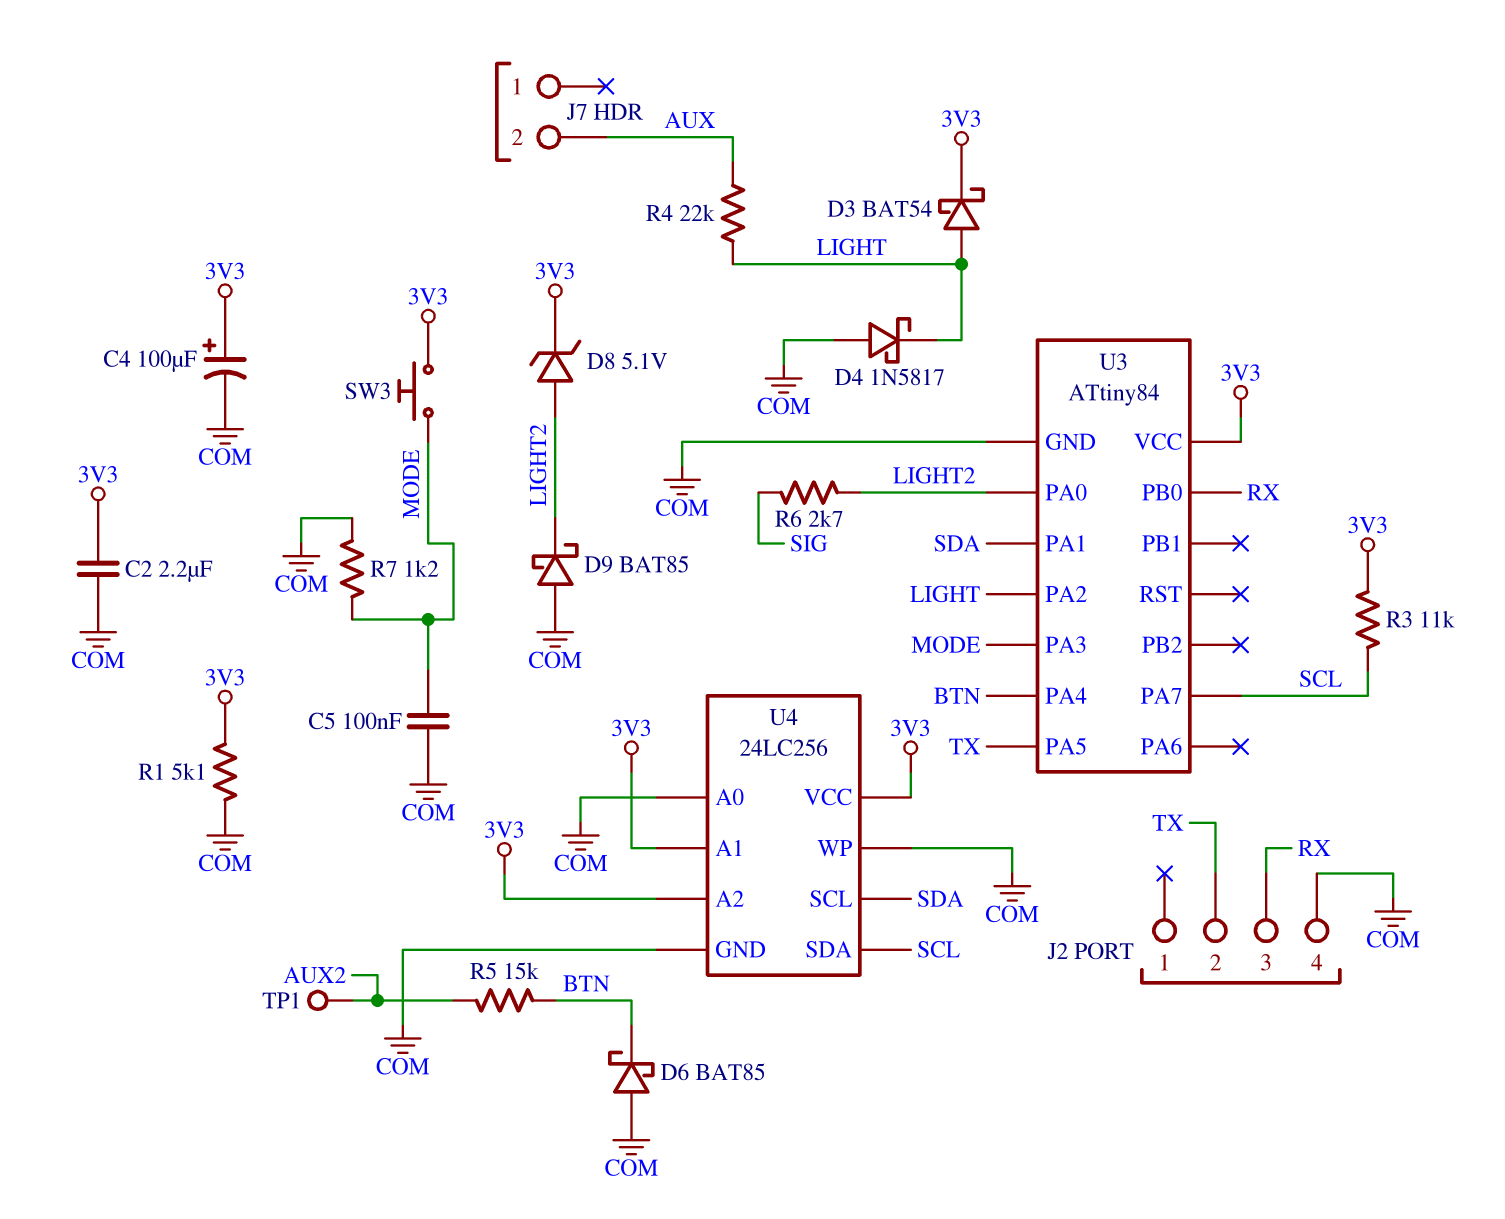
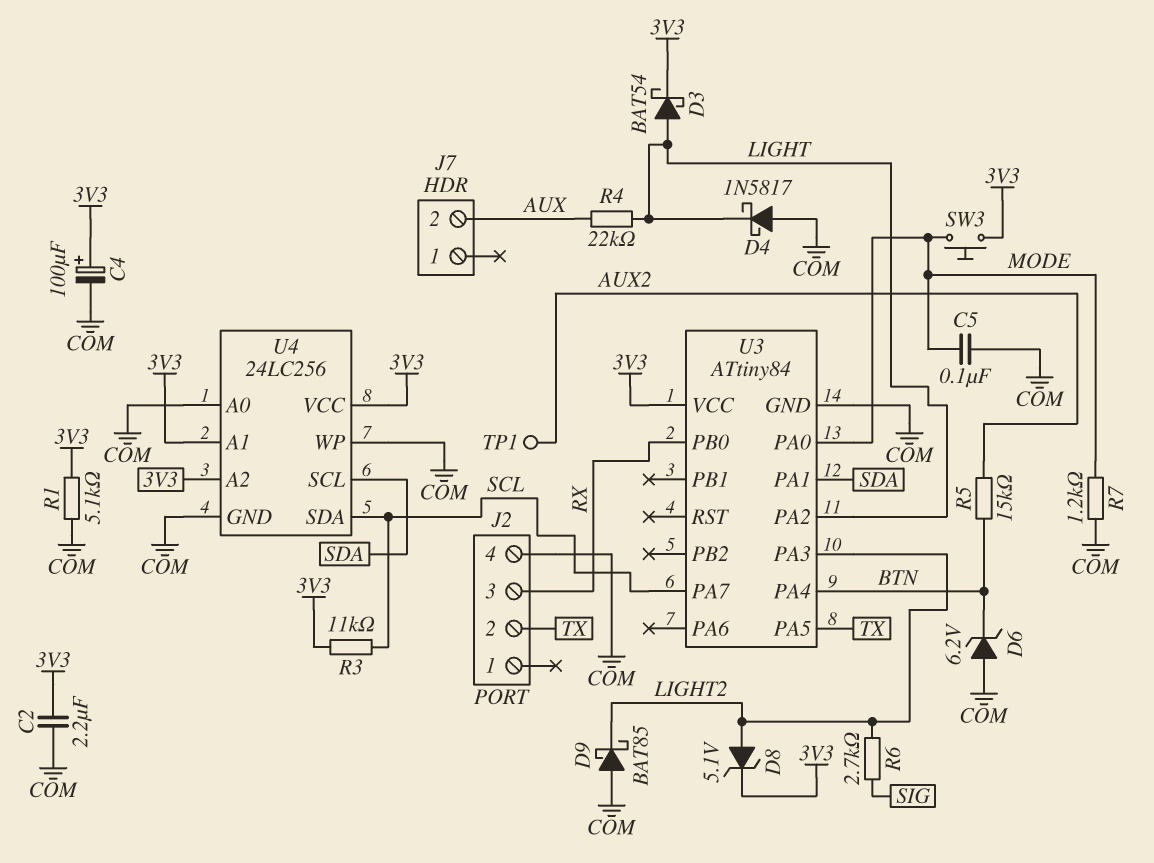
D6: schottky BAT85 (A COM, K BTN) -> zener 6.2V (A COM, K BTN)
U3 pin PA0: LIGHT2 -> MODE
U3 pin PA3: MODE -> LIGHT2

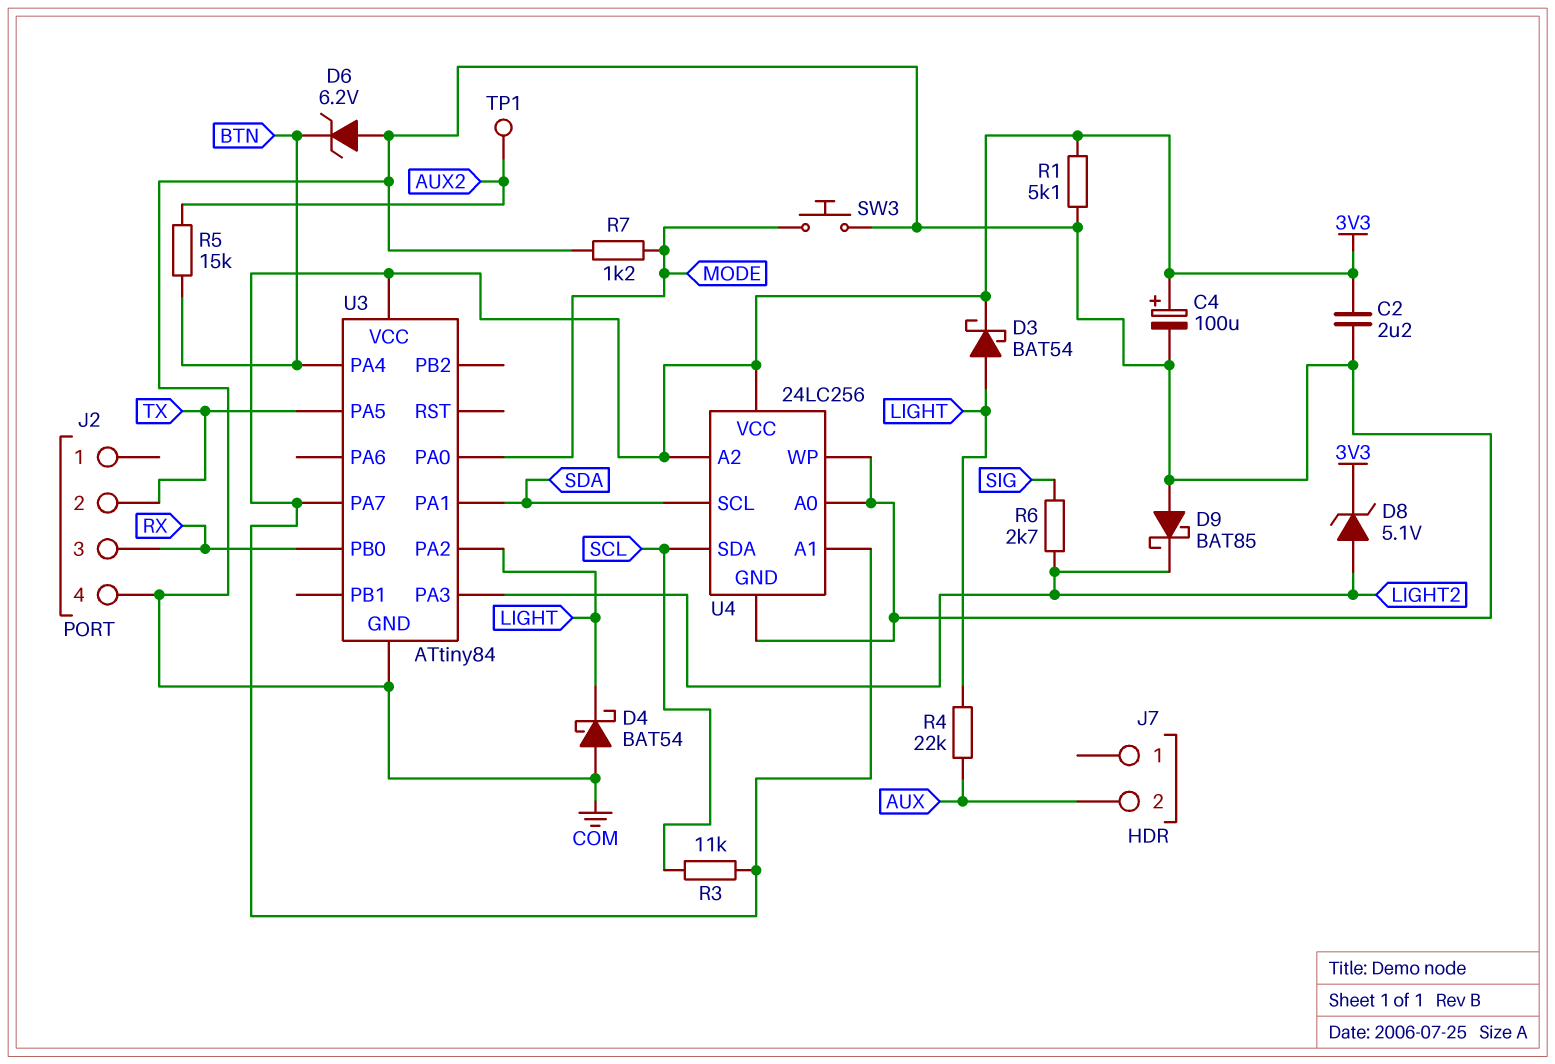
C5: 100nF (COM, MODE) -> none
D4: schottky 1N5817 (A COM, K LIGHT) -> schottky BAT54 (A COM, K LIGHT)
SW3: button (3V3, MODE) -> button (COM, MODE)
U3 pin PA7: SCL -> 3V3

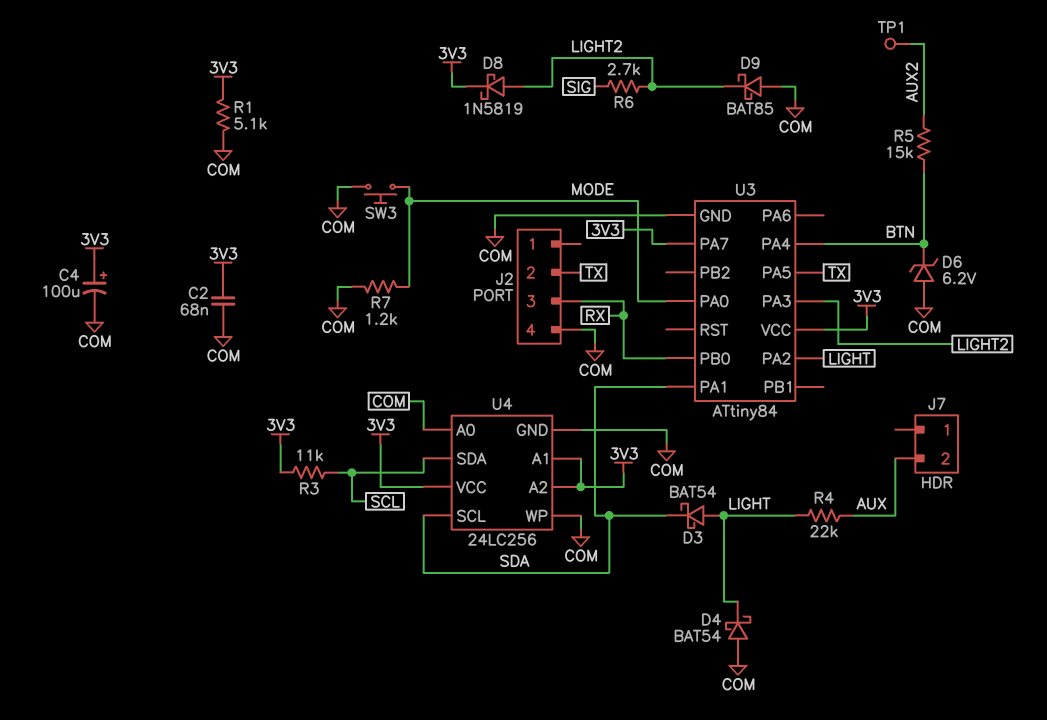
C2: 2.2uF (3V3, COM) -> 68nF (3V3, COM)
D3: schottky BAT54 (A LIGHT, K 3V3) -> schottky BAT54 (A LIGHT, K SDA)
D8: zener 5.1V (A LIGHT2, K 3V3) -> schottky 1N5819 (A LIGHT2, K 3V3)

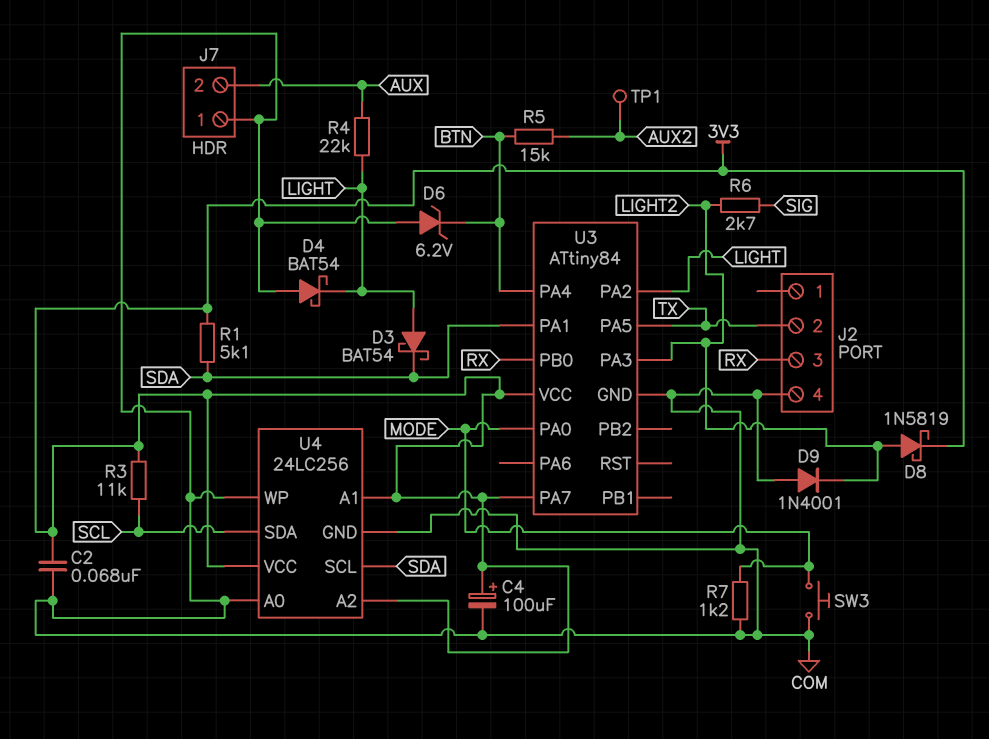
D9: schottky BAT85 (A COM, K LIGHT2) -> diode 1N4001 (A COM, K LIGHT2)
J7 pin 1: none -> COM
R1: 5.1k (3V3, COM) -> 5.1k (3V3, SDA)

